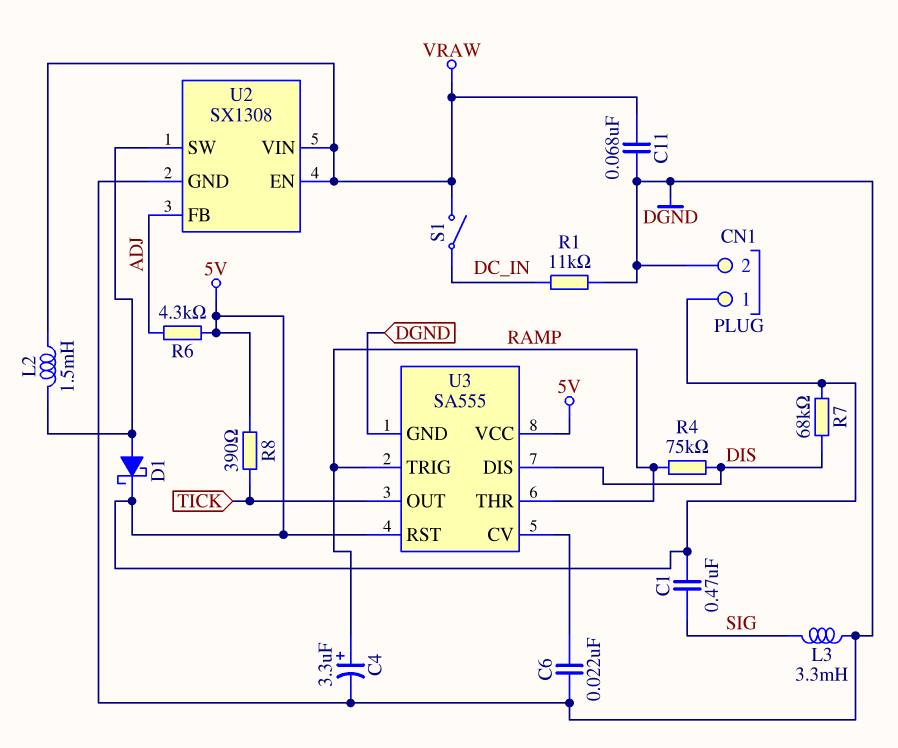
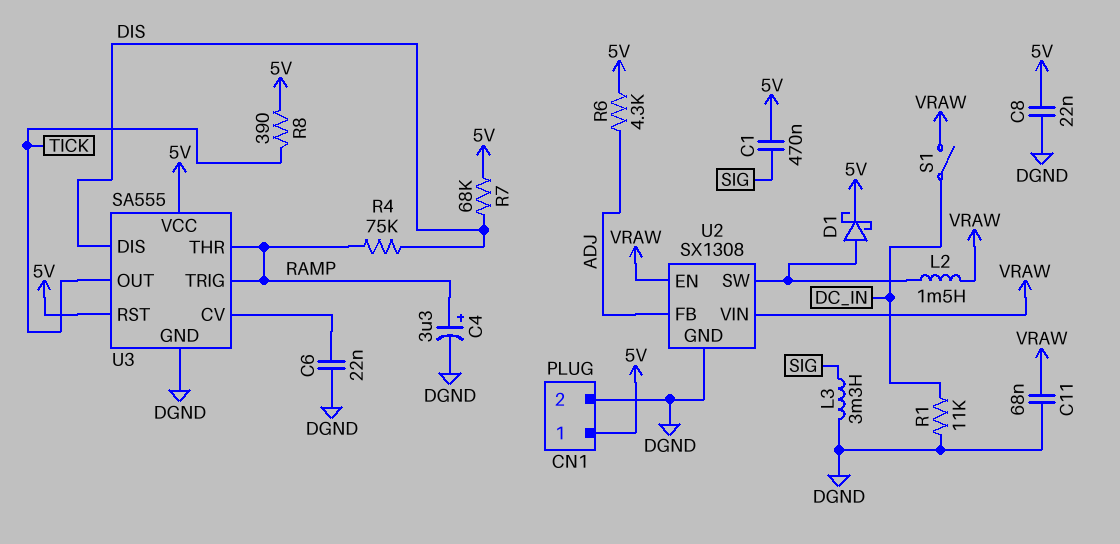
C8: none -> 22nF (5V, DGND)

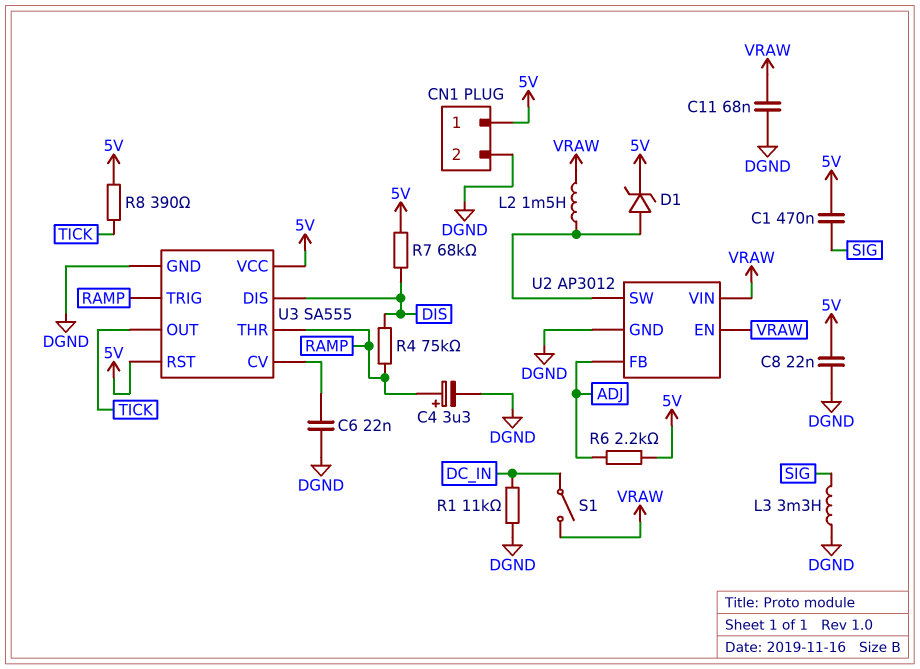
D1: schottky (A U2/SW, K 5V) -> zener (A U2/SW, K 5V)
R6: 4.3k (5V, ADJ) -> 2.2k (5V, ADJ)
U2: SX1308 -> AP3012

